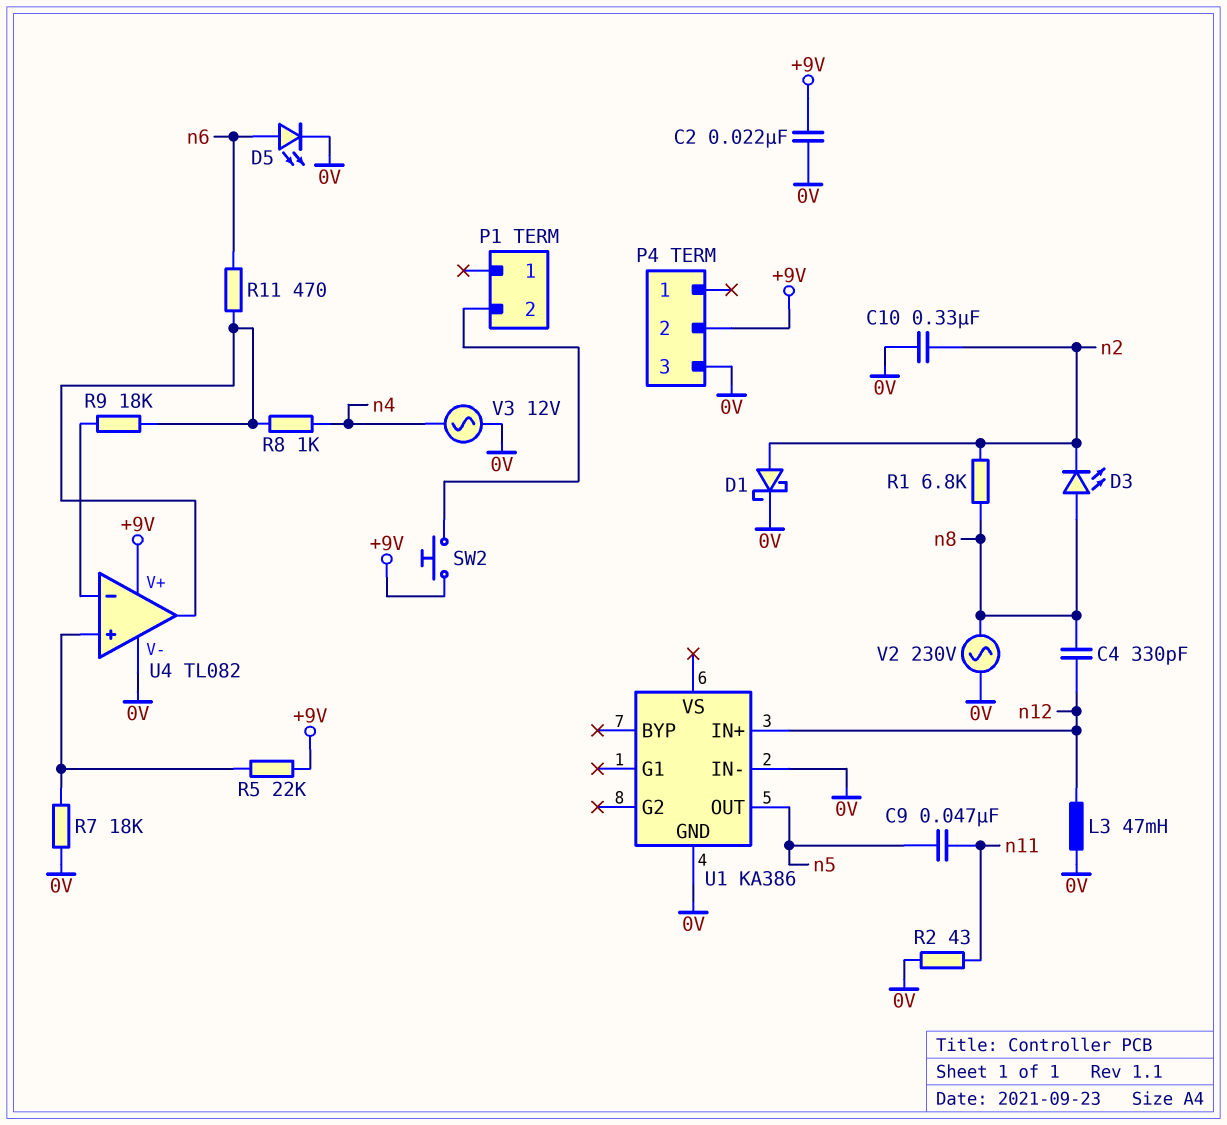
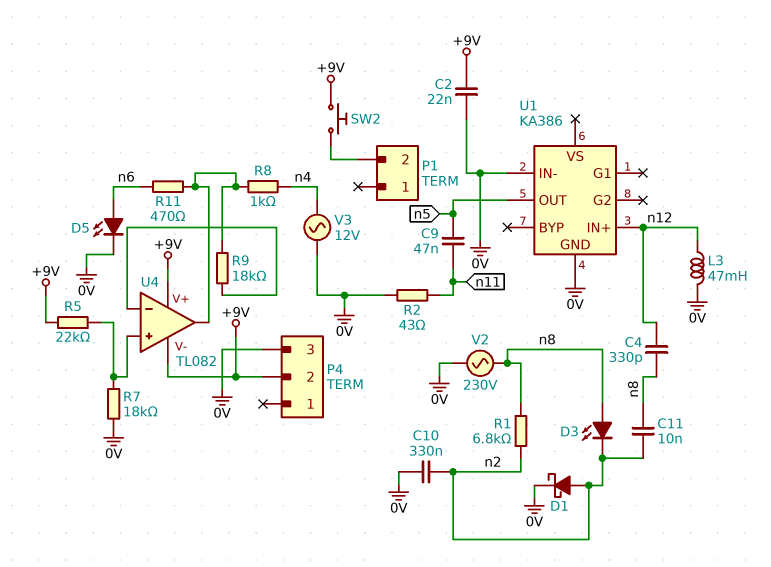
C11: none -> 10nF (n2, n8)
U4 pin V-: 0V -> +9V

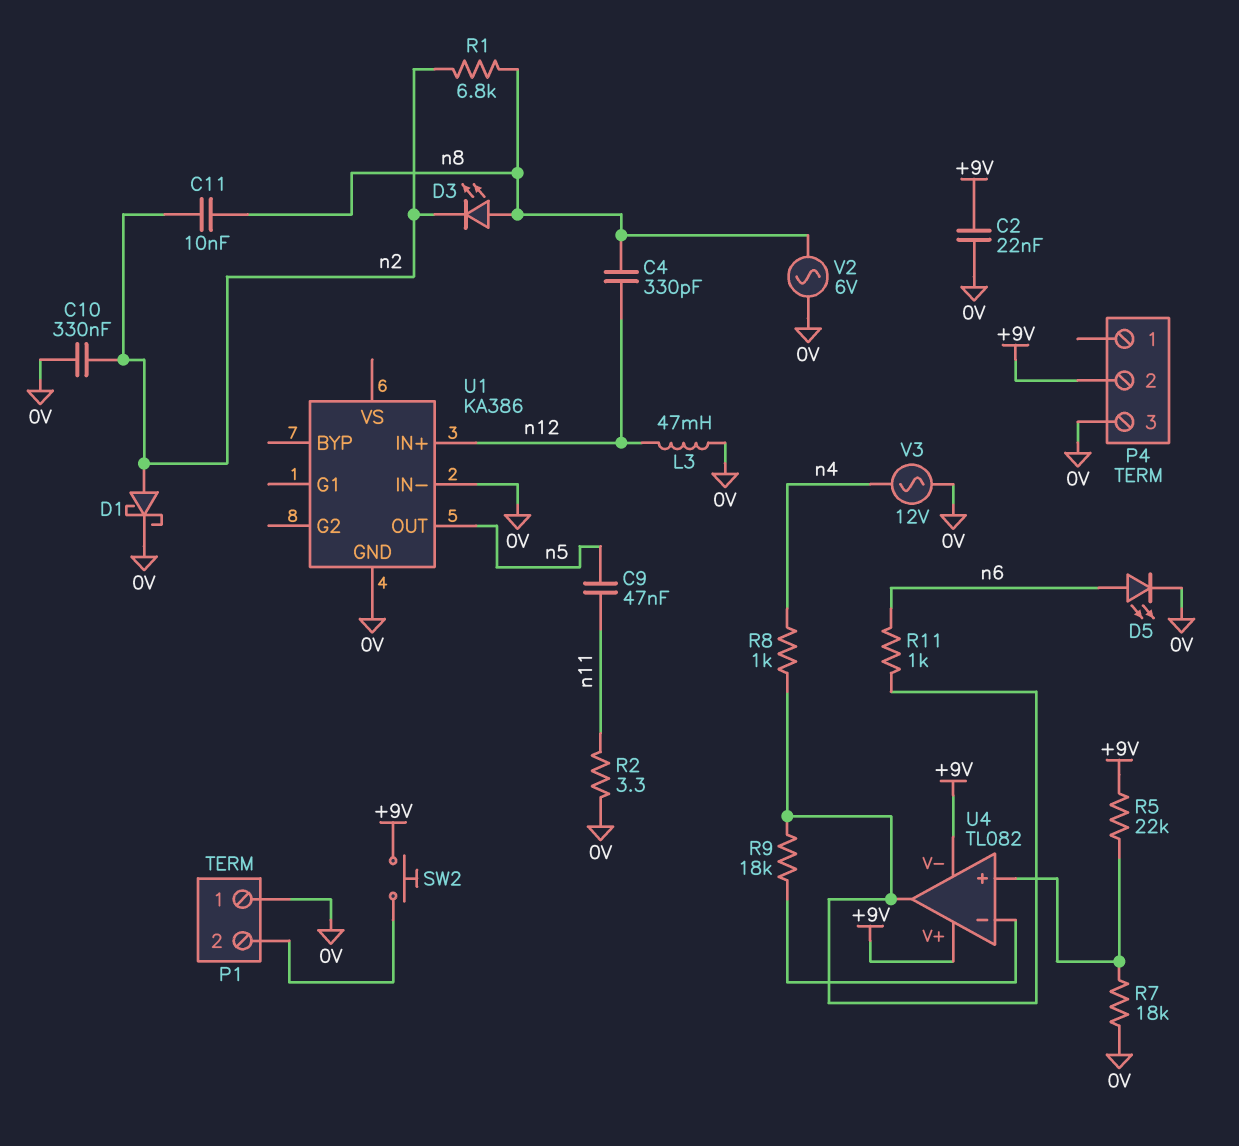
P1 pin 1: none -> 0V
R2: 43 (0V, n11) -> 3.3 (0V, n11)
R11: 470 (U4/out, n6) -> 1k (U4/out, n6)
V2: AC 230V (0V, n8) -> AC 6V (0V, n8)

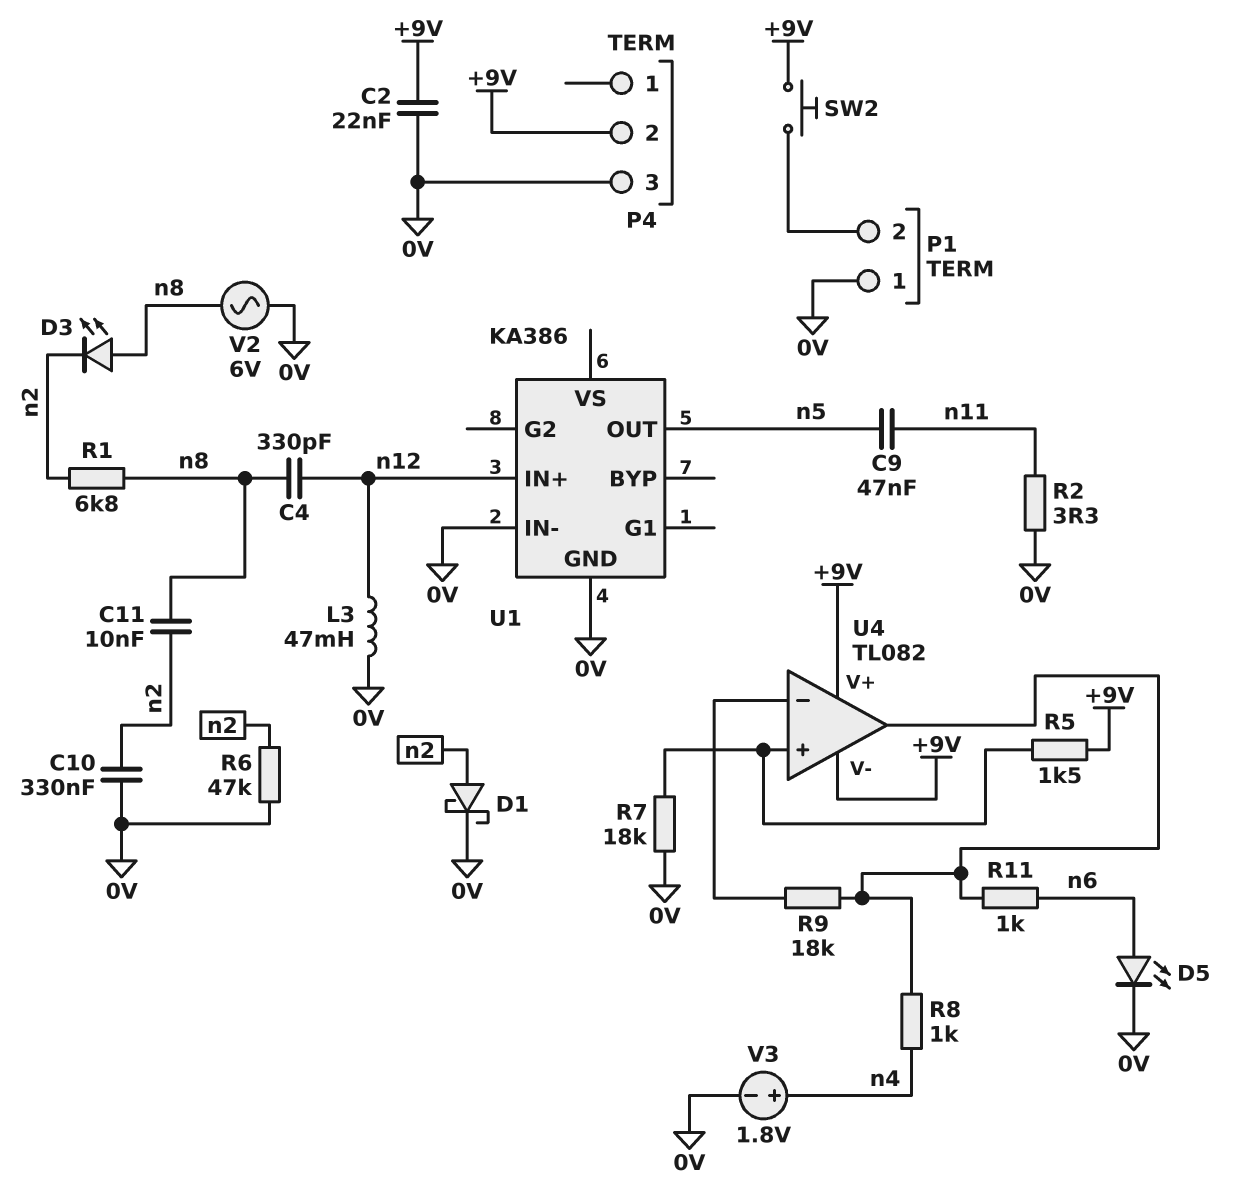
R5: 22k (+9V, U4/in+) -> 1.5k (+9V, U4/in+)
R6: none -> 47k (0V, n2)
V3: AC 12V (0V, n4) -> 1.8V (plus n4, minus 0V)

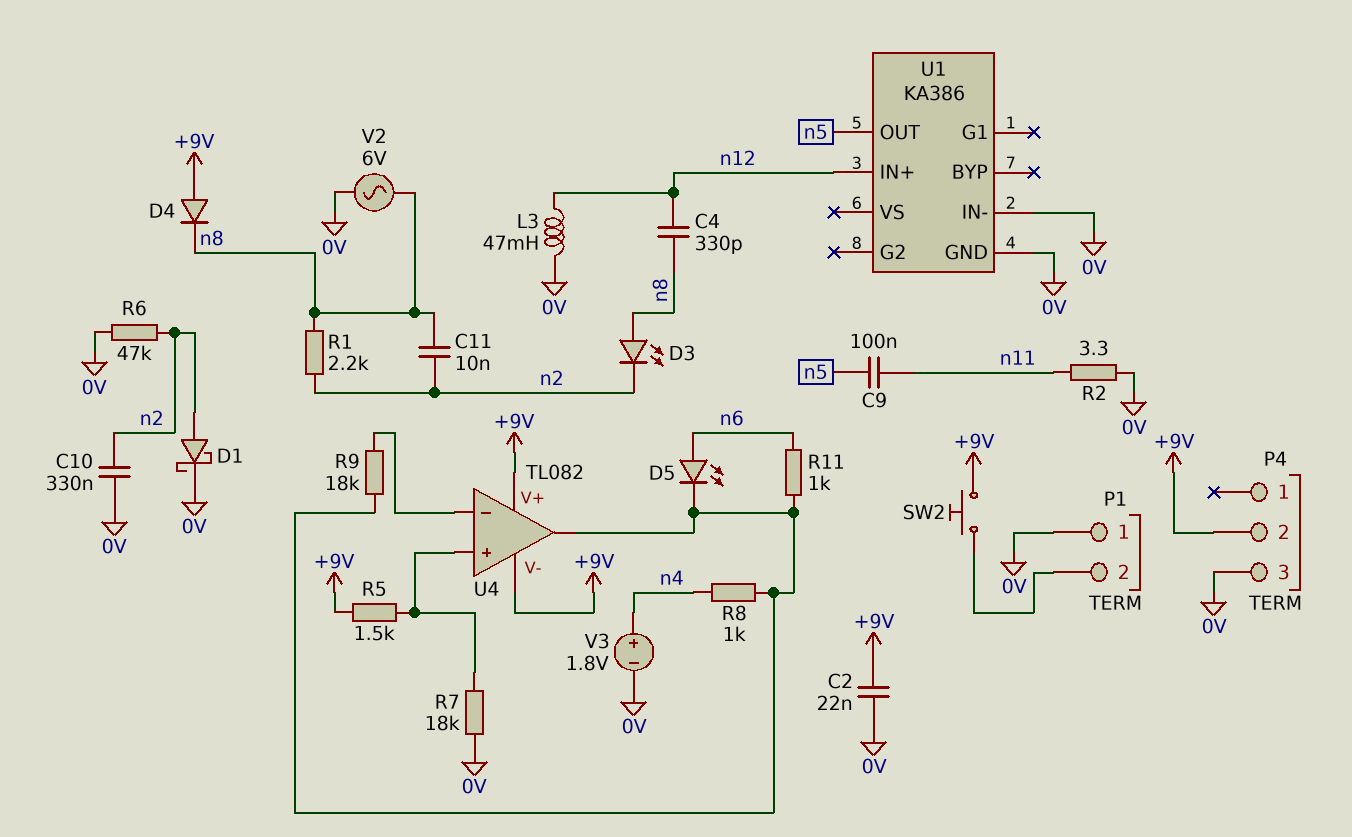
C9: 47nF (n5, n11) -> 100nF (n5, n11)
D4: none -> diode (A +9V, K n8)
D5: LED (A n6, K 0V) -> LED (A n6, K U4/out)
R1: 6.8k (n2, n8) -> 2.2k (n2, n8)

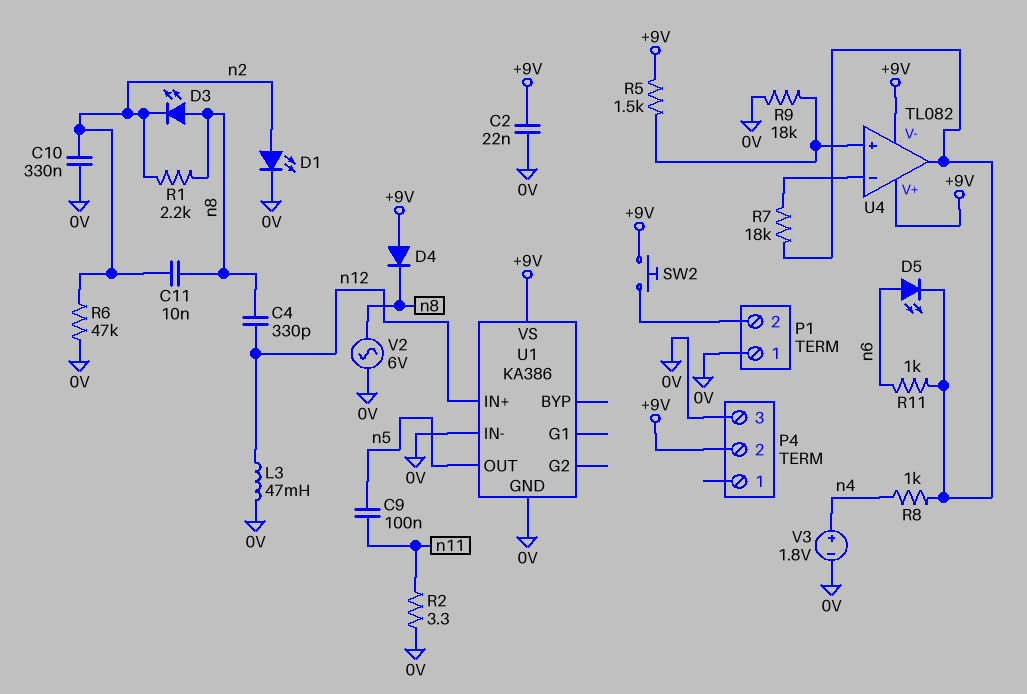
D1: schottky (A n2, K 0V) -> LED (A n2, K 0V)
R7: 18k (0V, U4/in+) -> 18k (U4/in-, U4/out)
R9: 18k (U4/in-, U4/out) -> 18k (0V, U4/in+)
U1 pin VS: none -> +9V

